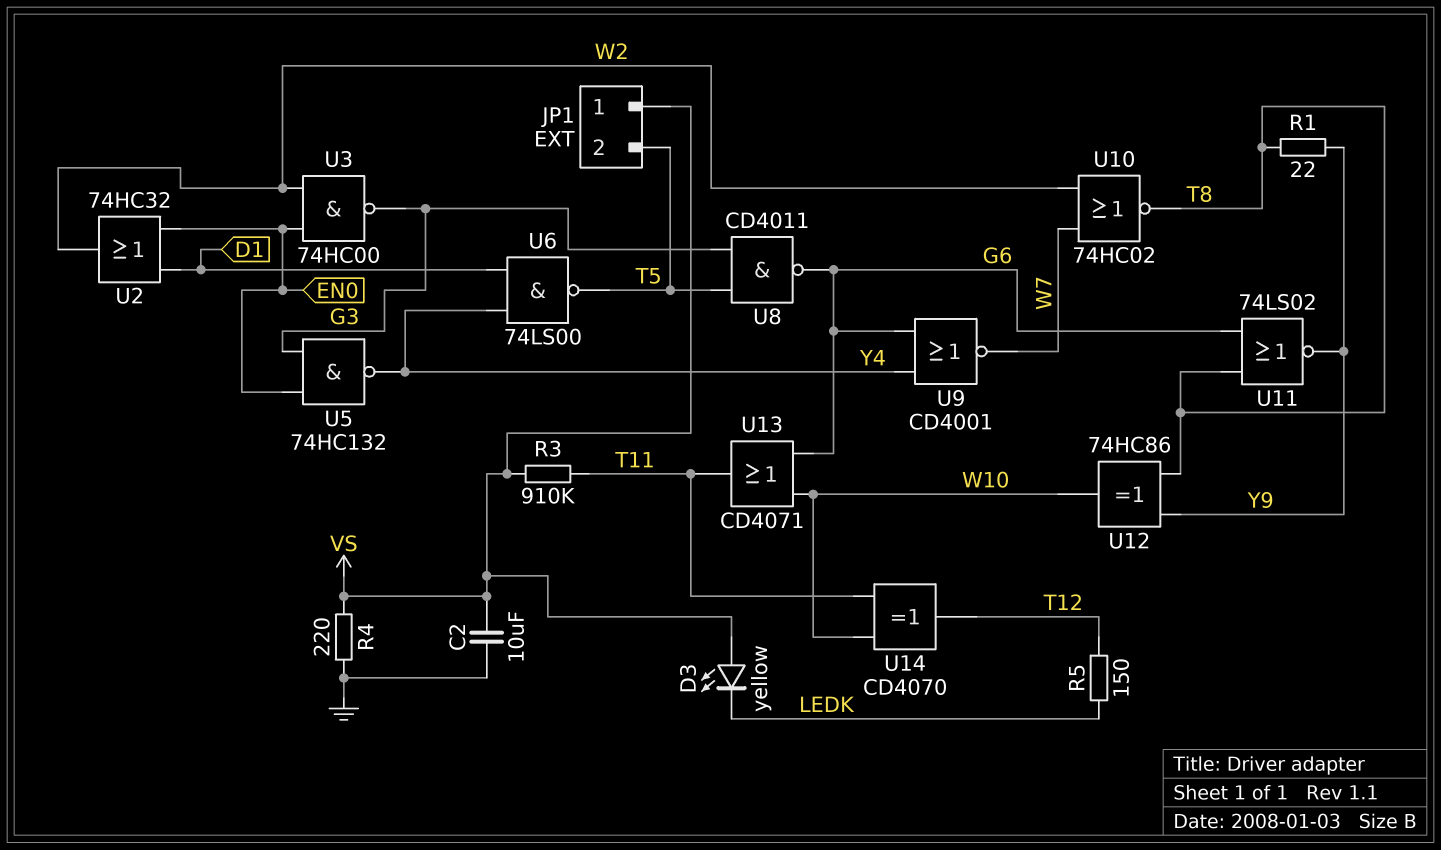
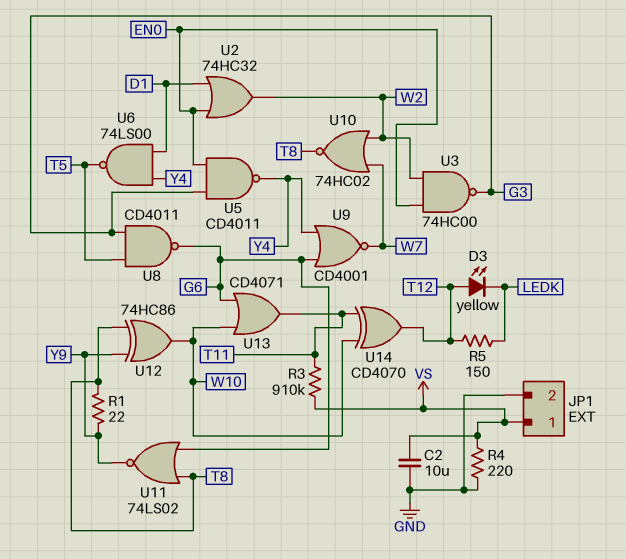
D3: LED yellow (A VS, K LEDK) -> LED yellow (A T12, K LEDK)
JP1 pin 2: T5 -> GND
U5: NAND 74HC132 (in EN0, in G3, out Y4) -> NAND CD4011 (in EN0, in G3, out Y4)

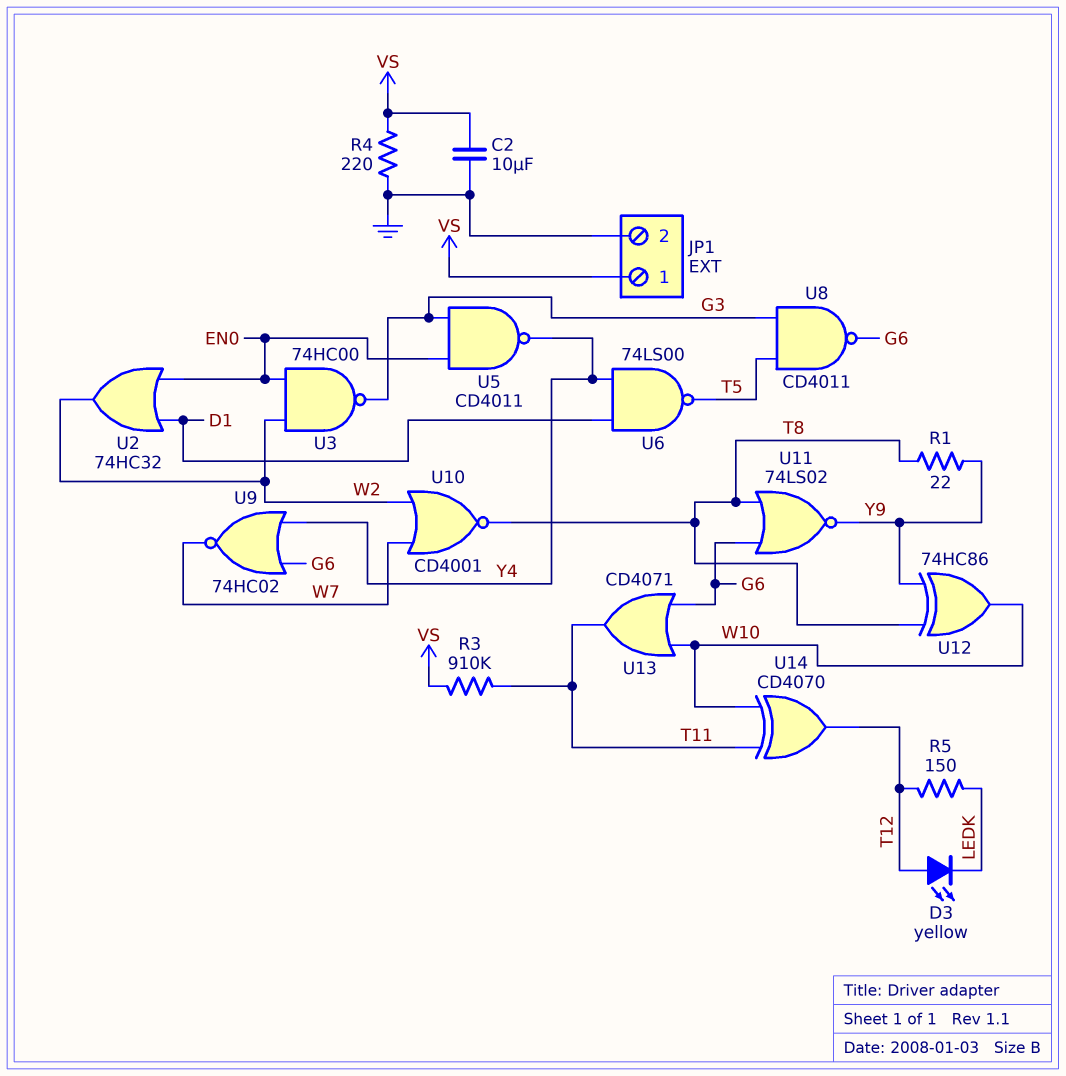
U9: NOR CD4001 (in G6, in Y4, out W7) -> NOR 74HC02 (in G6, in Y4, out W7)
U10: NOR 74HC02 (in W2, in W7, out T8) -> NOR CD4001 (in W2, in W7, out T8)

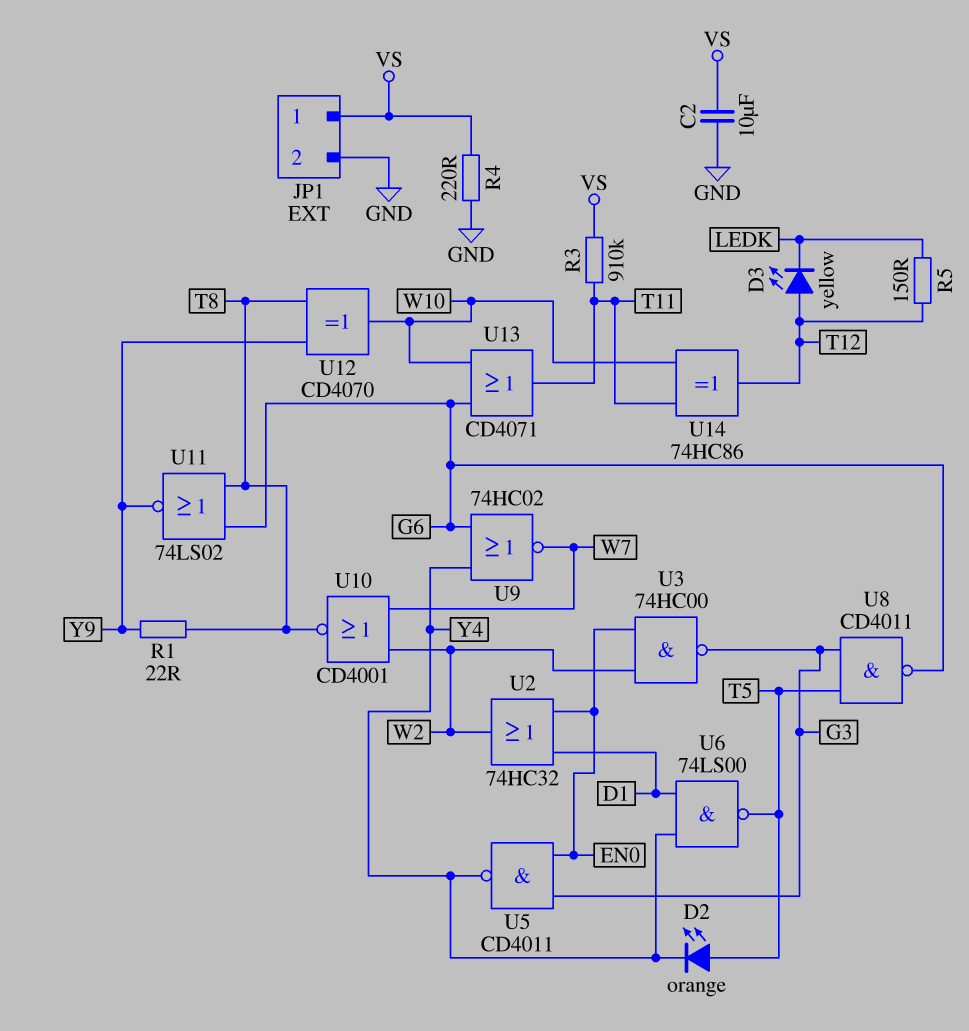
D2: none -> LED orange (A T5, K Y4)
U12: XOR 74HC86 (in T8, in Y9, out W10) -> XOR CD4070 (in T8, in Y9, out W10)
U14: XOR CD4070 (in T11, in W10, out T12) -> XOR 74HC86 (in T11, in W10, out T12)

